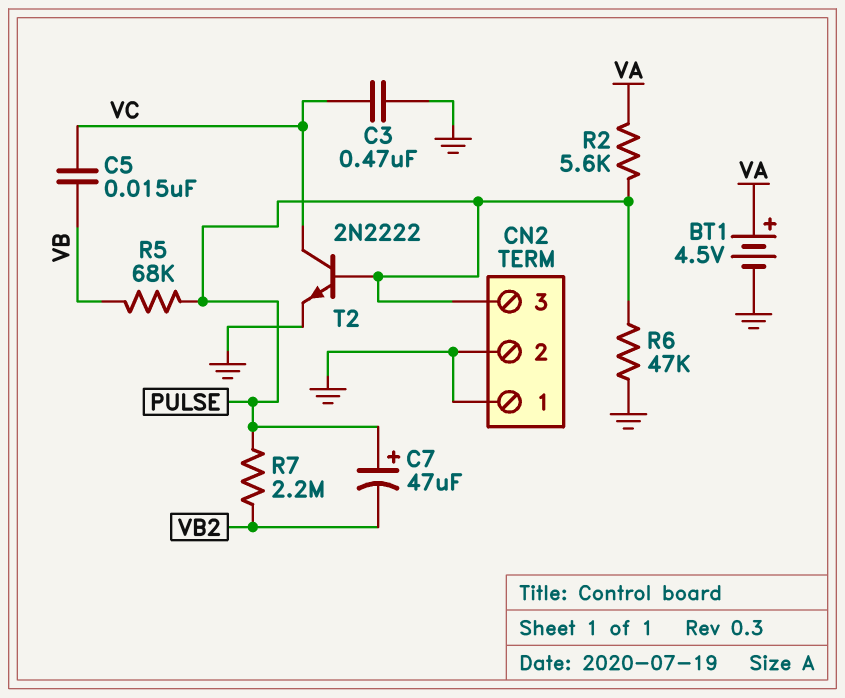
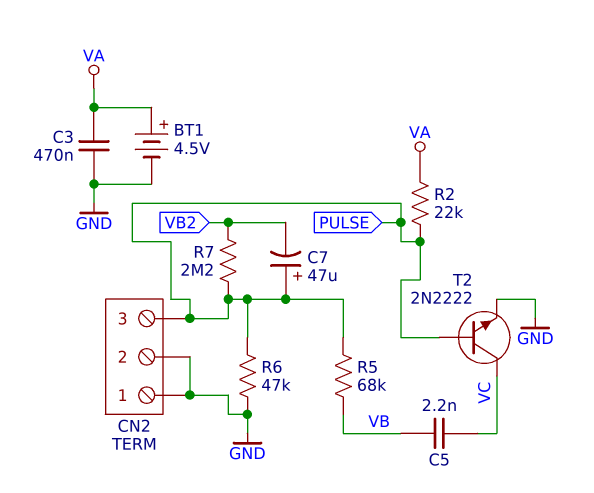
C3: 470nF (GND, VC) -> 470nF (GND, VA)
C5: 15nF (VB, VC) -> 2.2nF (VB, VC)
R2: 5.6k (PULSE, VA) -> 22k (PULSE, VA)

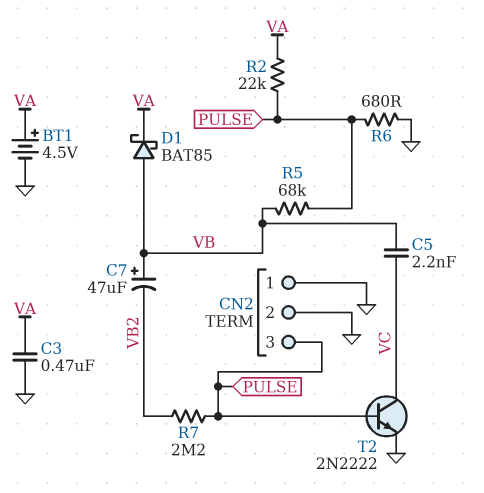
C7: 47uF (plus PULSE, minus VB2) -> 47uF (plus VB, minus VB2)
D1: none -> schottky BAT85 (A VB, K VA)
R6: 47k (GND, PULSE) -> 680 (GND, PULSE)

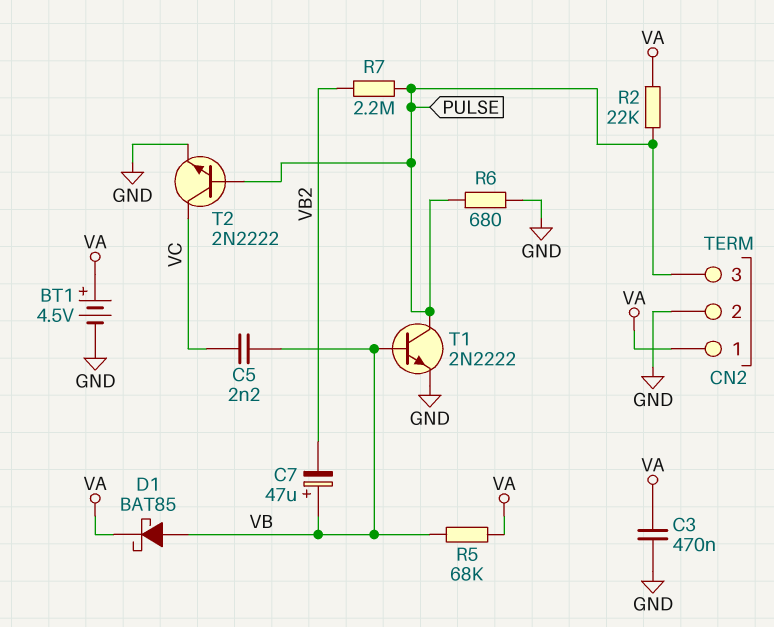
CN2 pin 1: GND -> VA
R5: 68k (PULSE, VB) -> 68k (VA, VB)
T1: none -> NPN 2N2222 (B VB, C PULSE, E GND)

